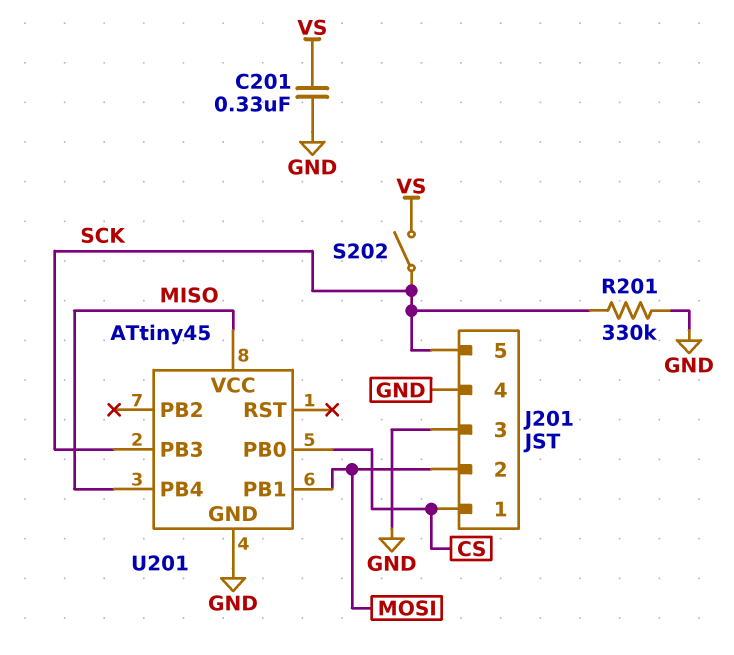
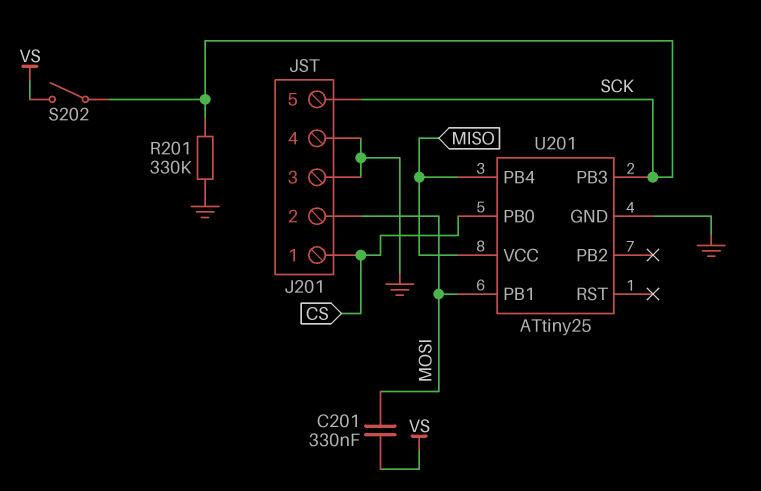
C201: 330nF (GND, VS) -> 330nF (MOSI, VS)
U201: ATtiny45 -> ATtiny25

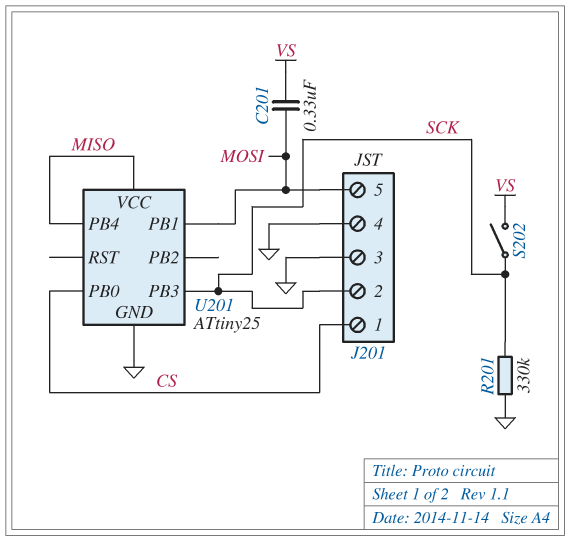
J201 pin 2: MOSI -> SCK
J201 pin 5: SCK -> MOSI

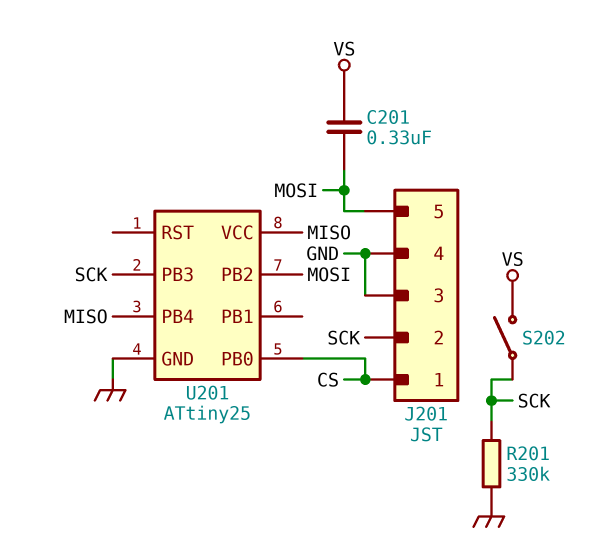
U201 pin PB1: MOSI -> none
U201 pin PB2: none -> MOSI

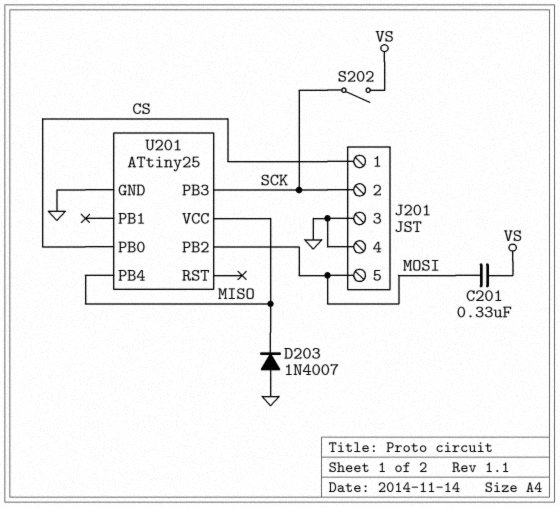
D203: none -> diode 1N4007 (A GND, K MISO)
R201: 330k (GND, SCK) -> none

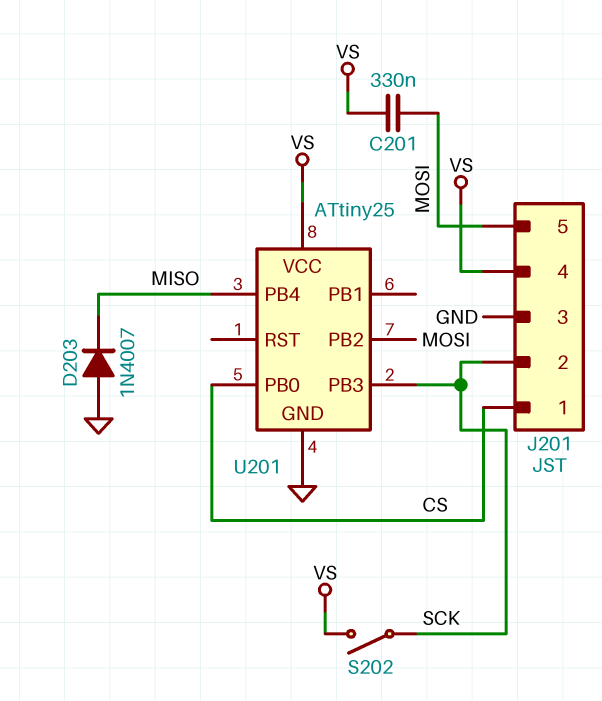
J201 pin 4: GND -> VS
U201 pin VCC: MISO -> VS

